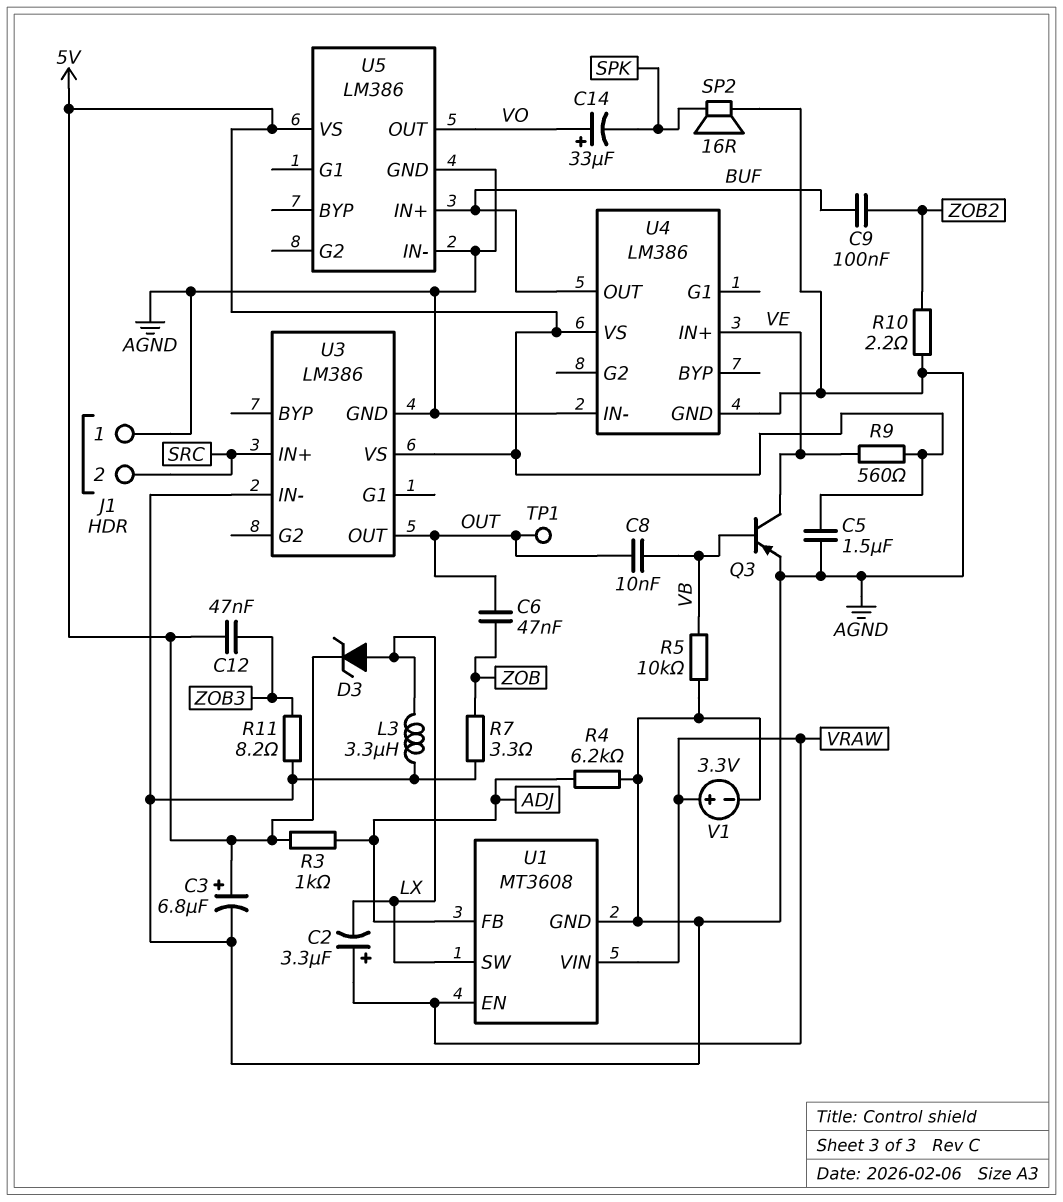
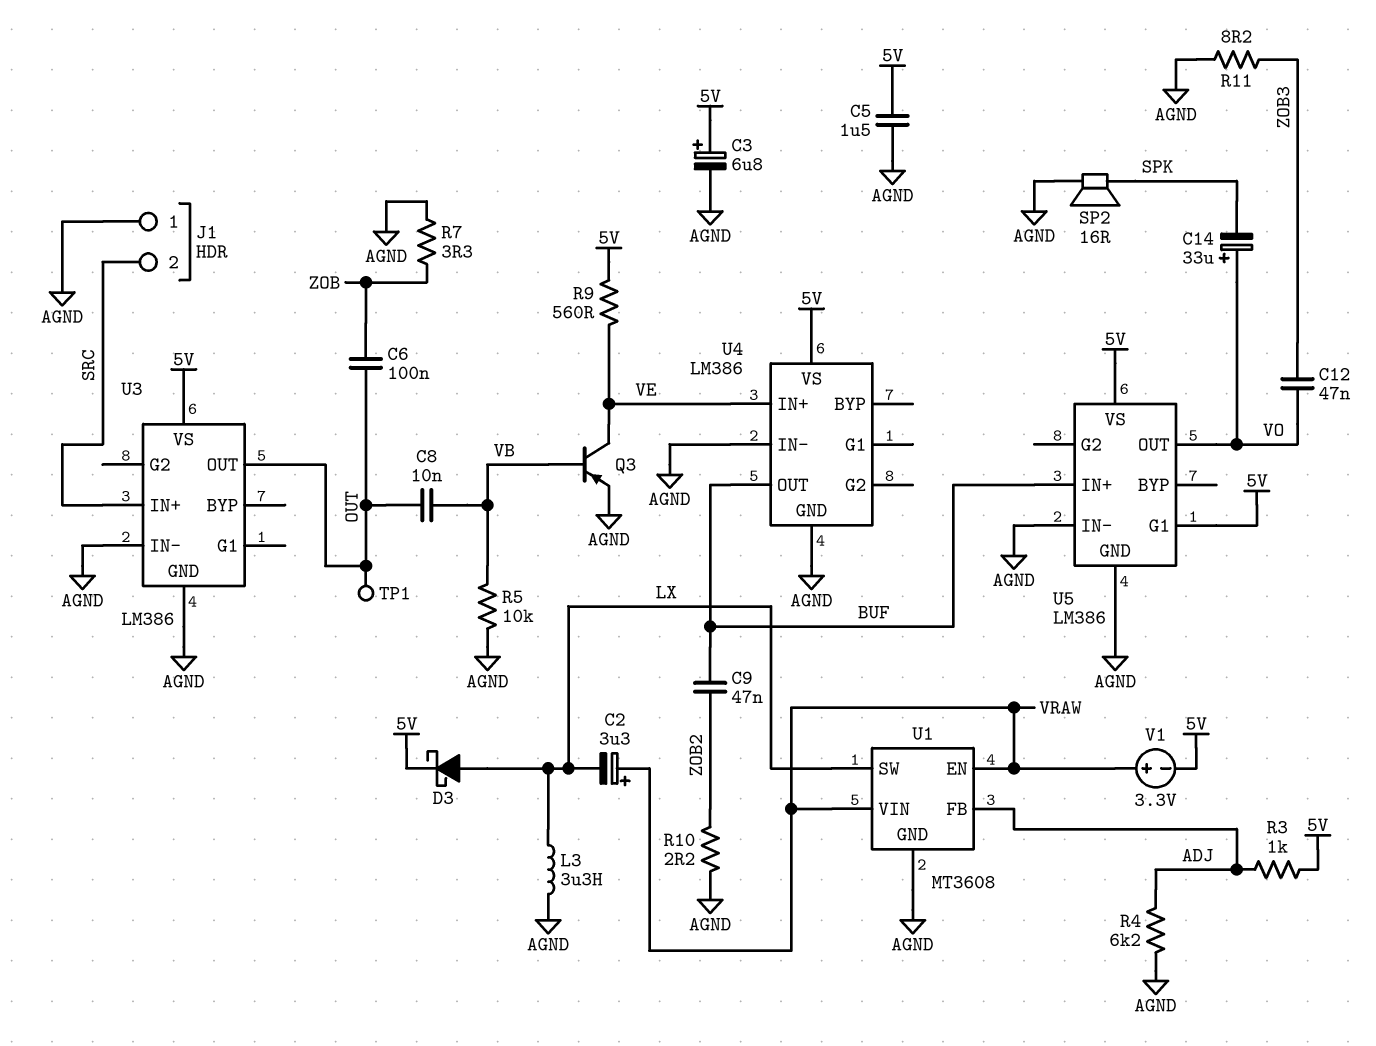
C6: 47nF (OUT, ZOB) -> 100nF (OUT, ZOB)
C9: 100nF (BUF, ZOB2) -> 47nF (BUF, ZOB2)
C12: 47nF (5V, ZOB3) -> 47nF (VO, ZOB3)
D3: zener (A LX, K 5V) -> schottky (A LX, K 5V)
U5 pin G1: none -> 5V
V1: 3.3V (plus VRAW, minus AGND) -> 3.3V (plus VRAW, minus 5V)

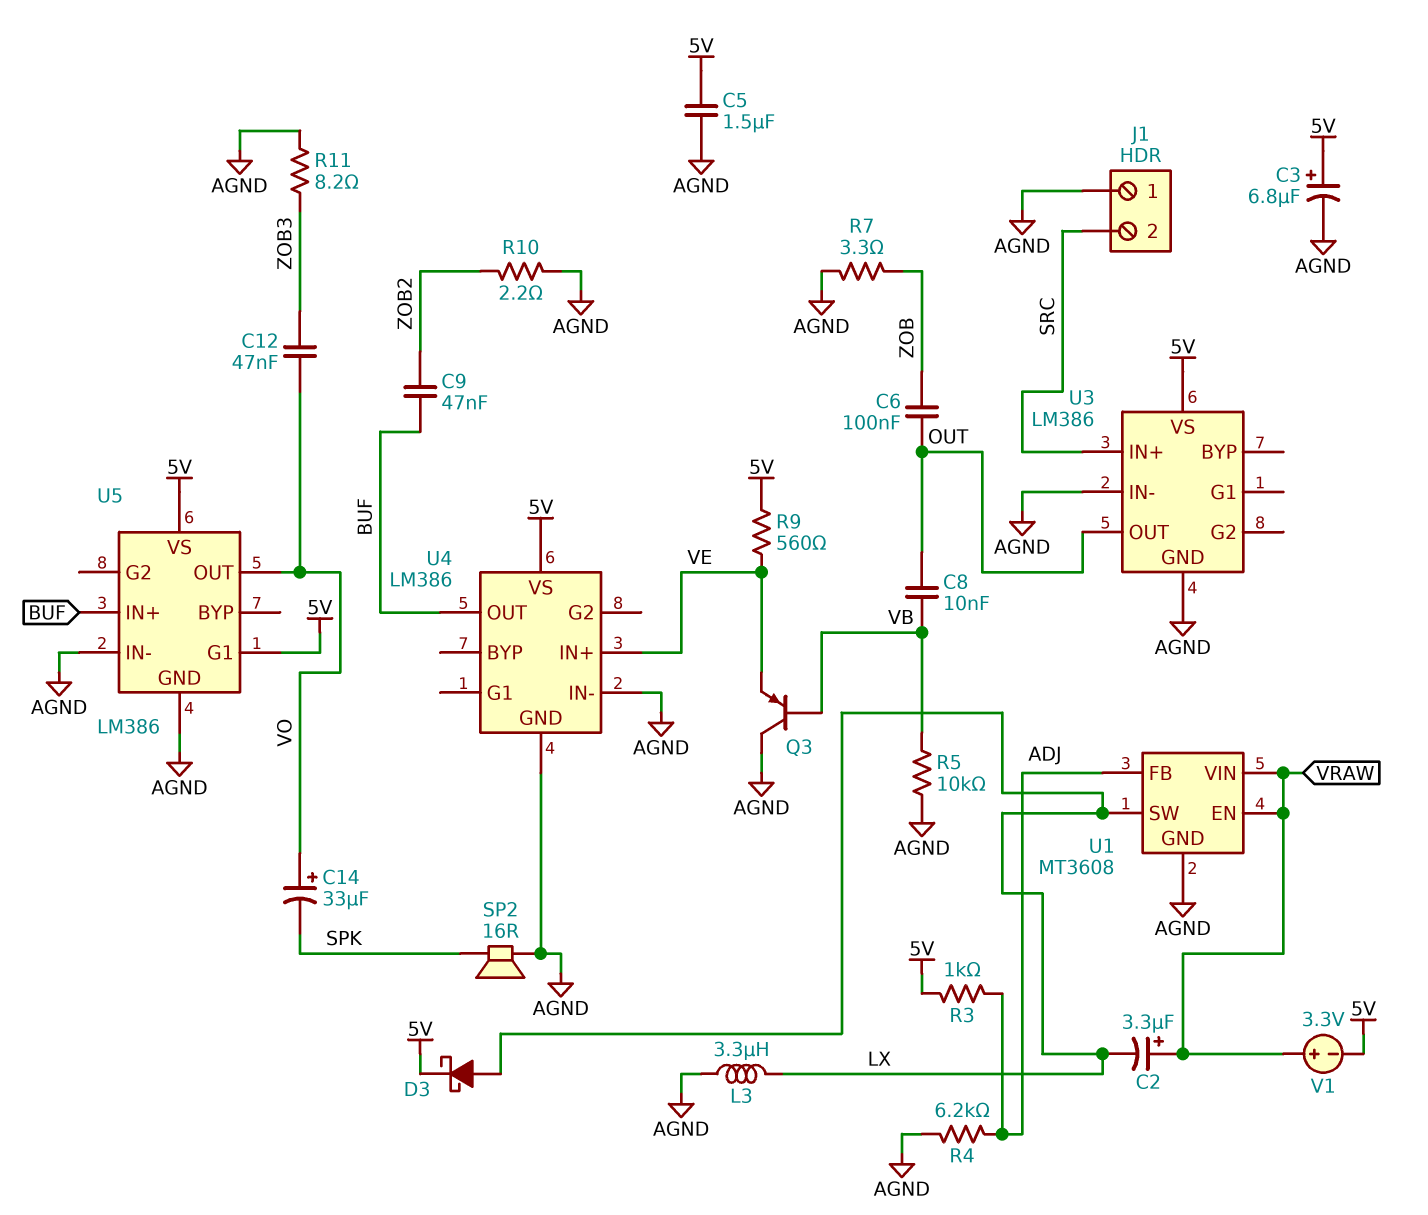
Q3: PNP (B VB, C VE, E AGND) -> PNP (B VB, C AGND, E VE)
TP1: test point (OUT) -> none

